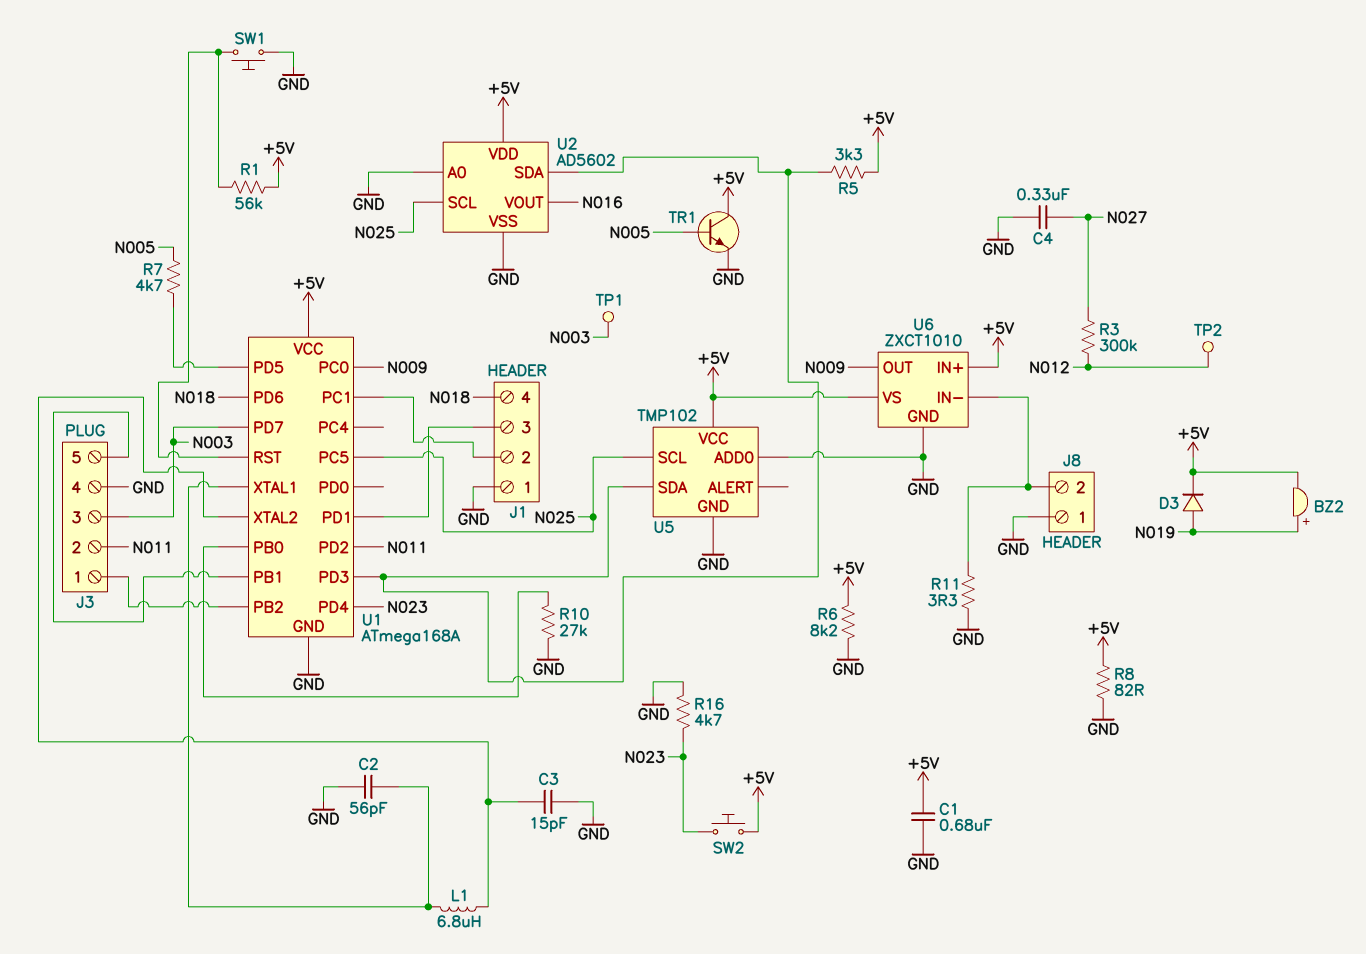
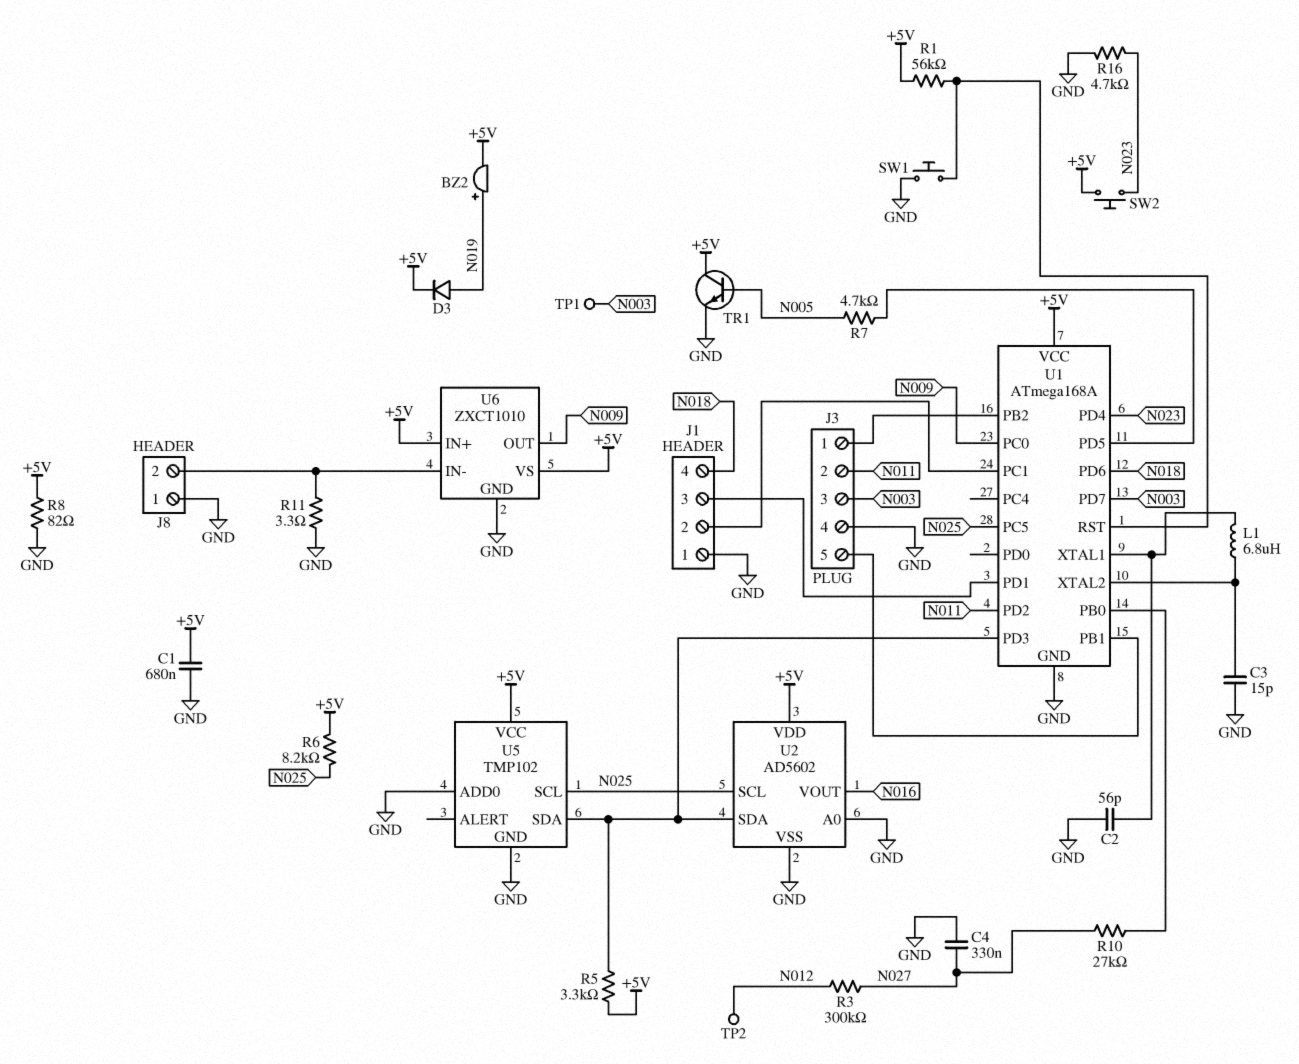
R6: 8.2k (+5V, GND) -> 8.2k (+5V, N025)
R10: 27k (GND, U1/PB0) -> 27k (N027, U1/PB0)

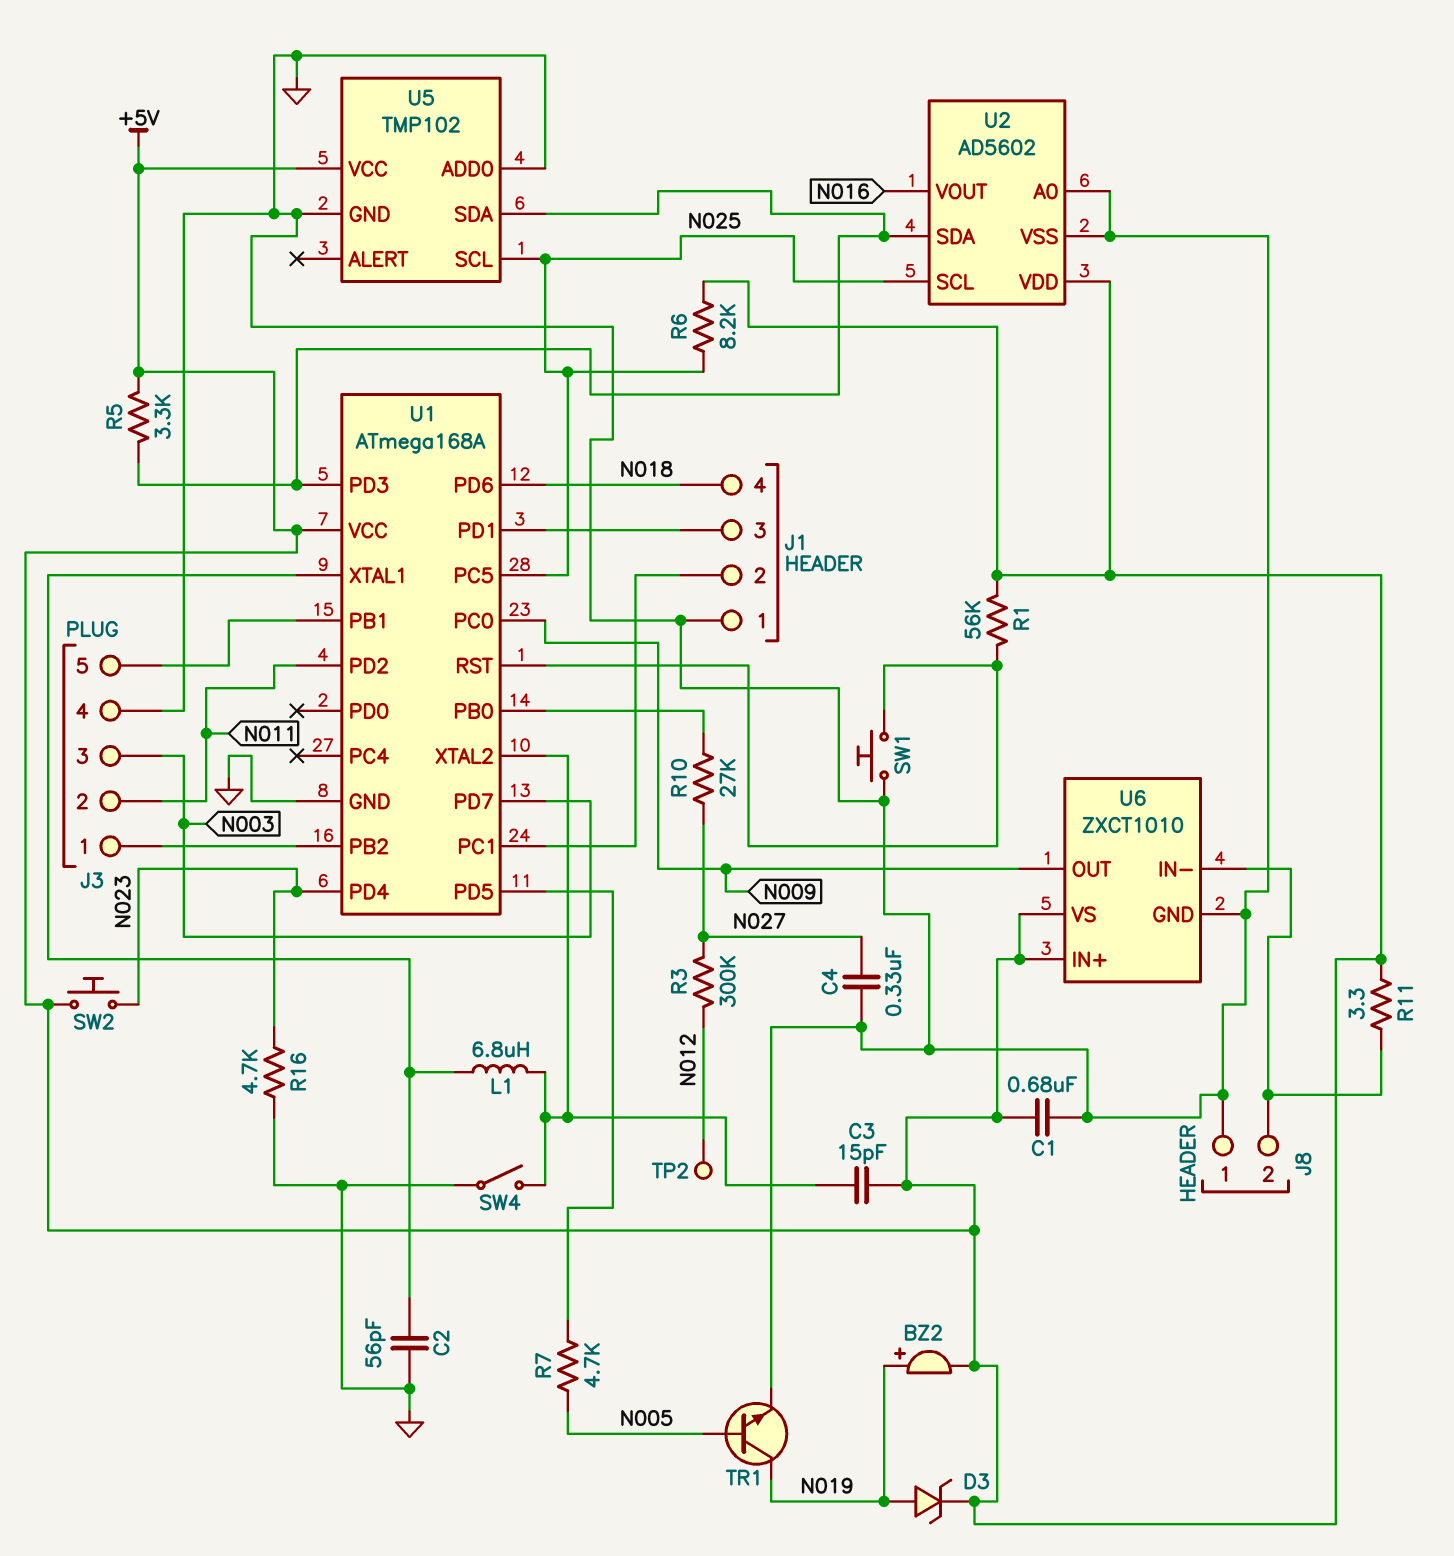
C3: 15pF (GND, U1/XTAL2) -> 15pF (+5V, U1/XTAL2)
D3: diode (A N019, K +5V) -> zener (A N019, K +5V)
R8: 82 (+5V, GND) -> none
R11: 3.3 (GND, J8/2) -> 3.3 (+5V, J8/2)
SW4: none -> switch (GND, U1/XTAL2)
TP1: test point (N003) -> none
TR1: NPN (B N005, C +5V, E GND) -> NPN (B N005, C N019, E GND)

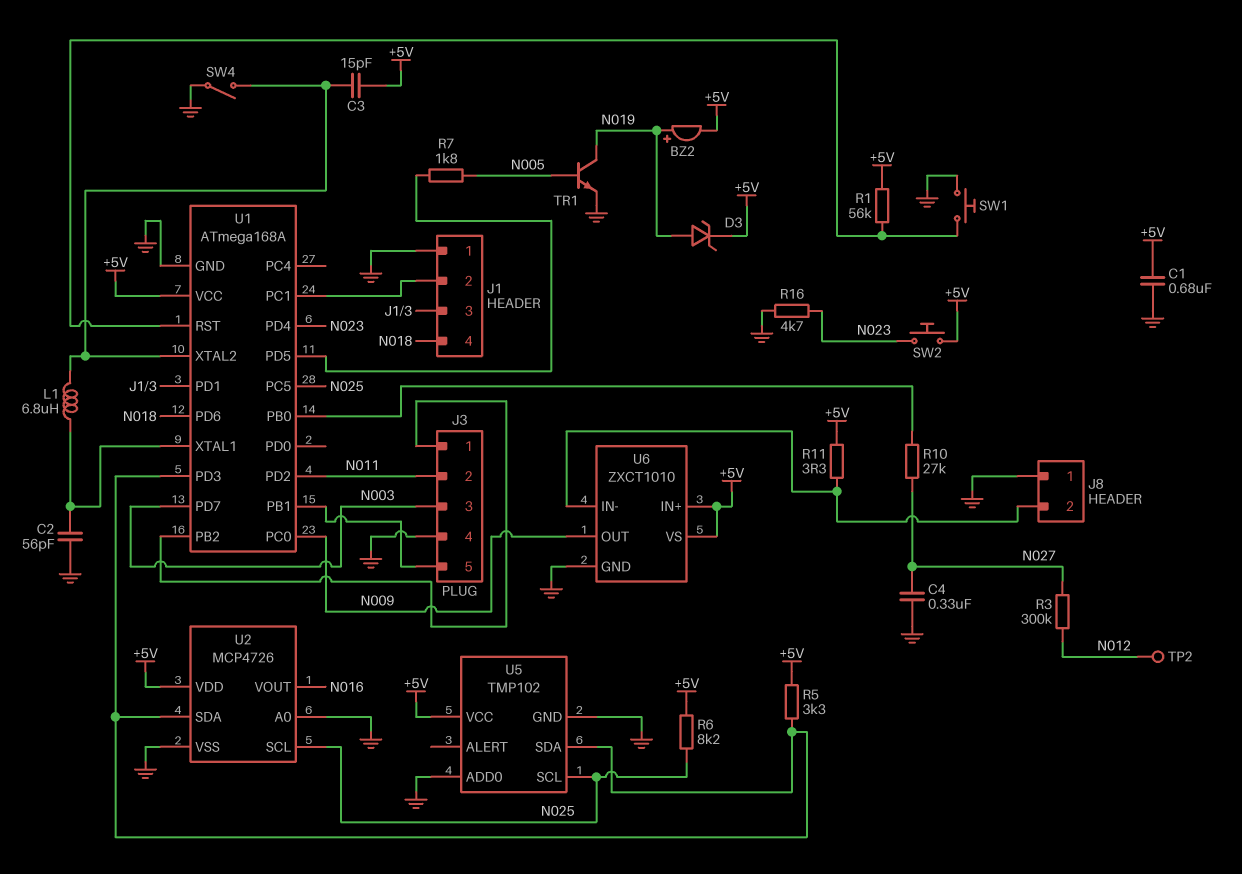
R7: 4.7k (N005, U1/PD5) -> 1.8k (N005, U1/PD5)
U2: AD5602 -> MCP4726

